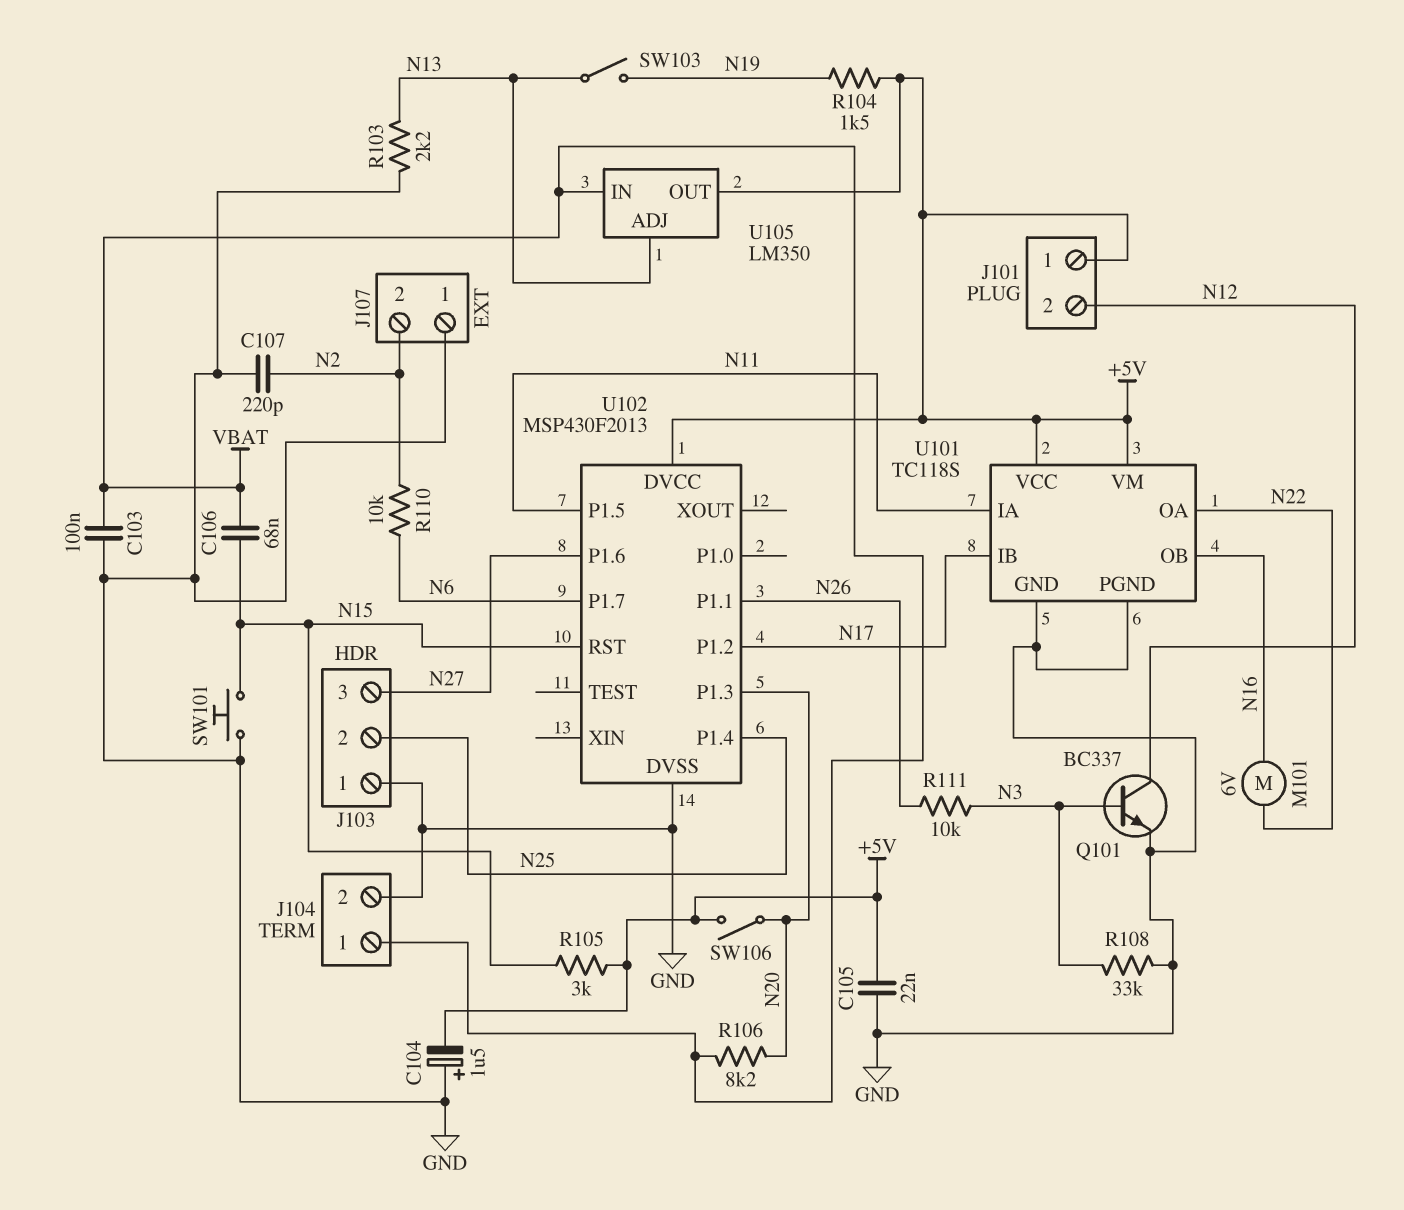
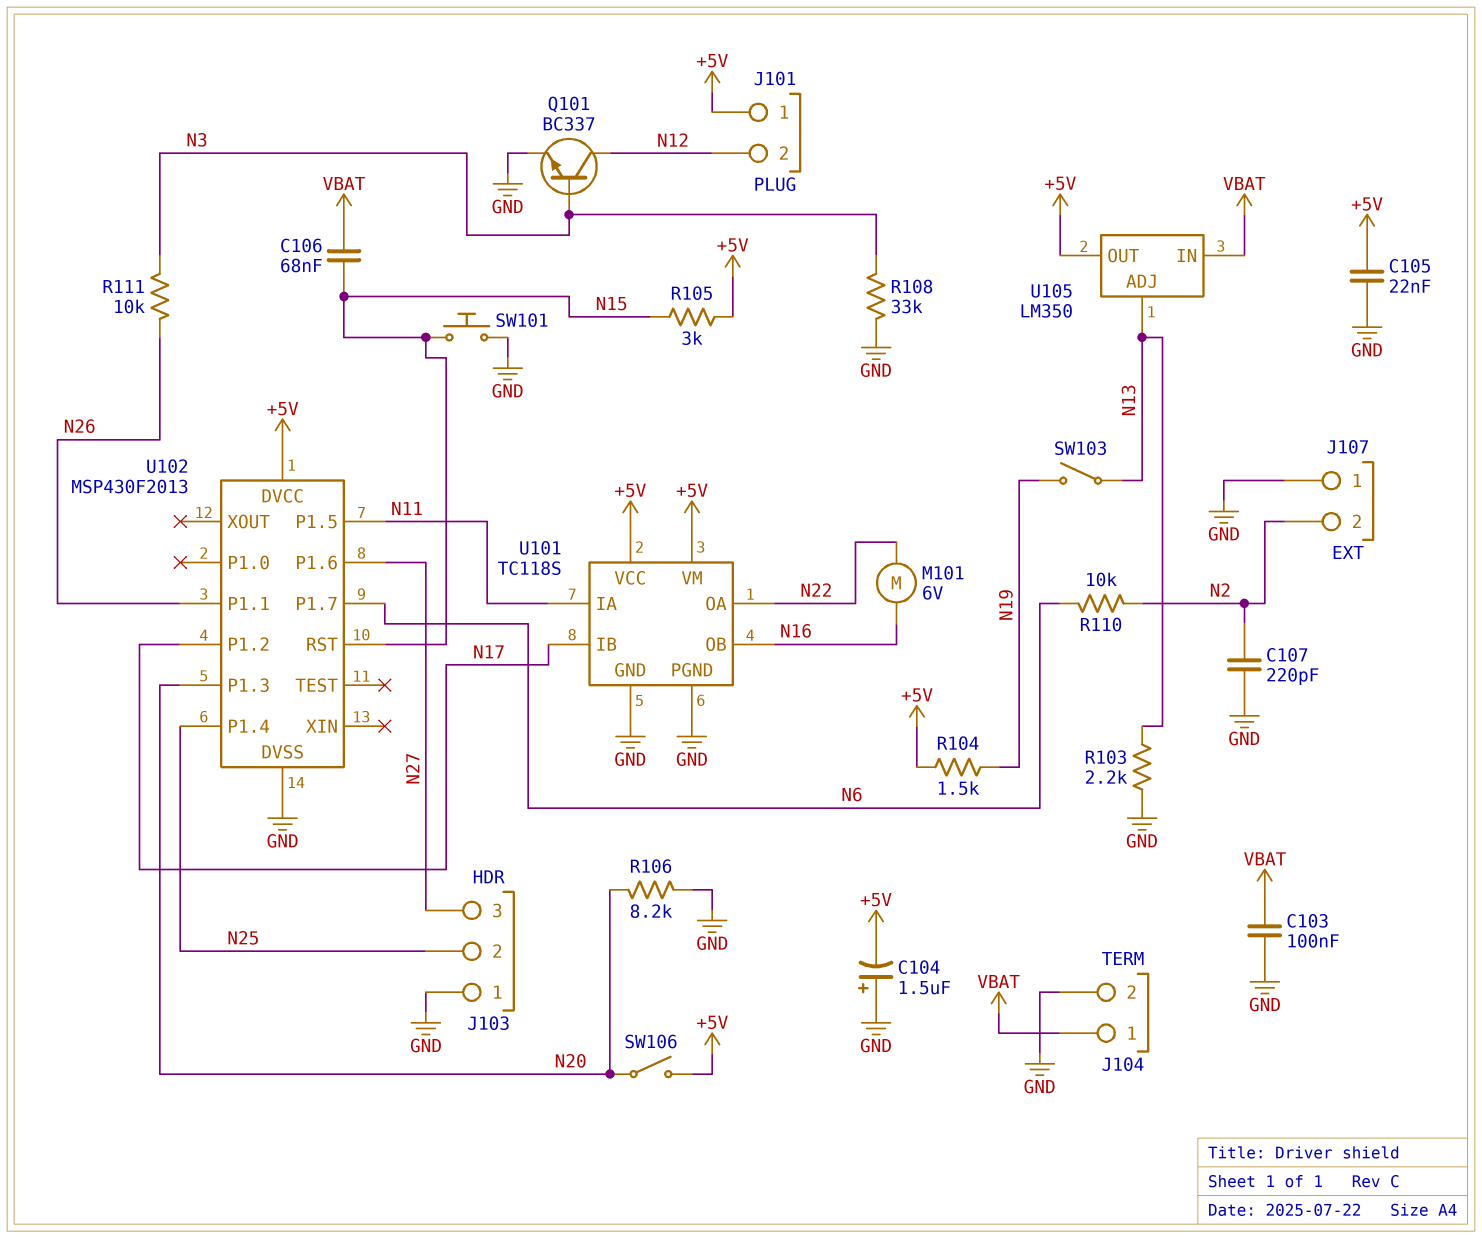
R106: 8.2k (N20, VBAT) -> 8.2k (GND, N20)

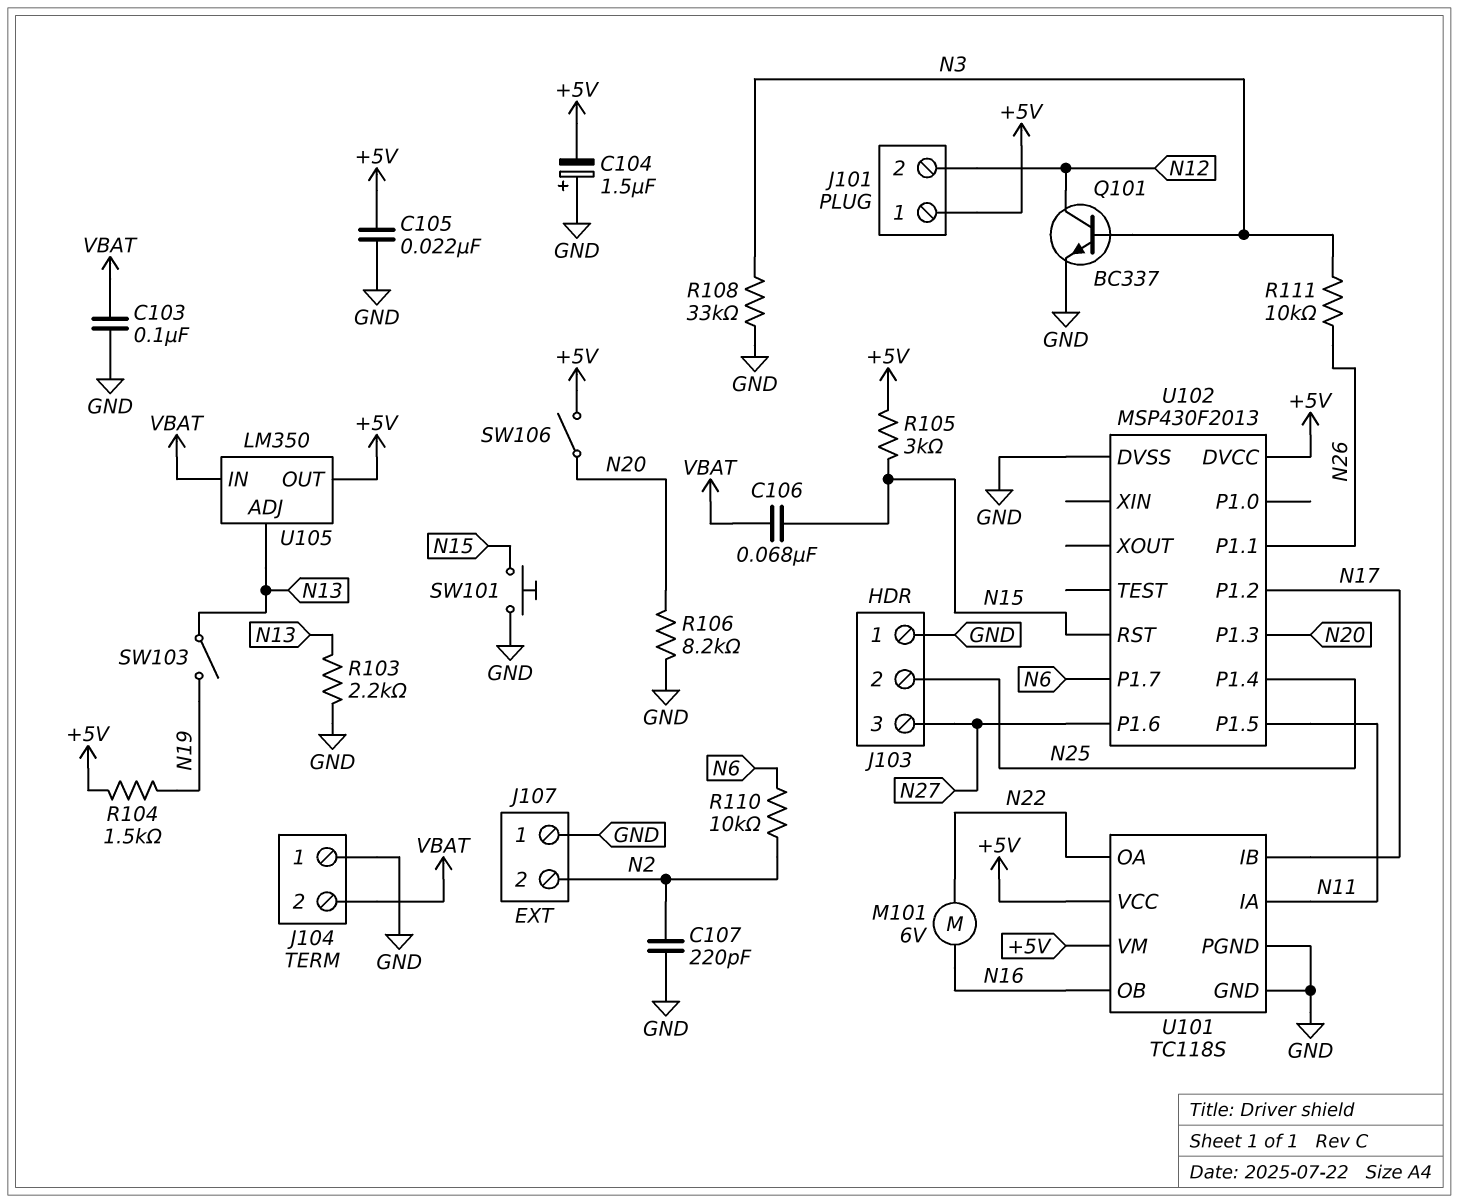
J104 pin 1: VBAT -> GND
J104 pin 2: GND -> VBAT

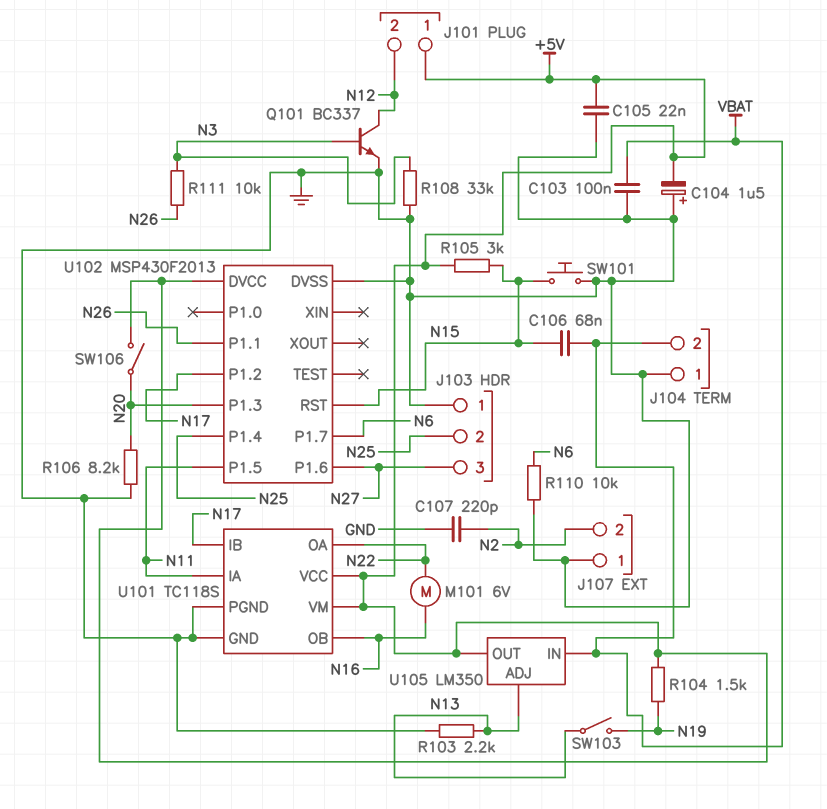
R110: 10k (N2, N6) -> 10k (GND, N6)

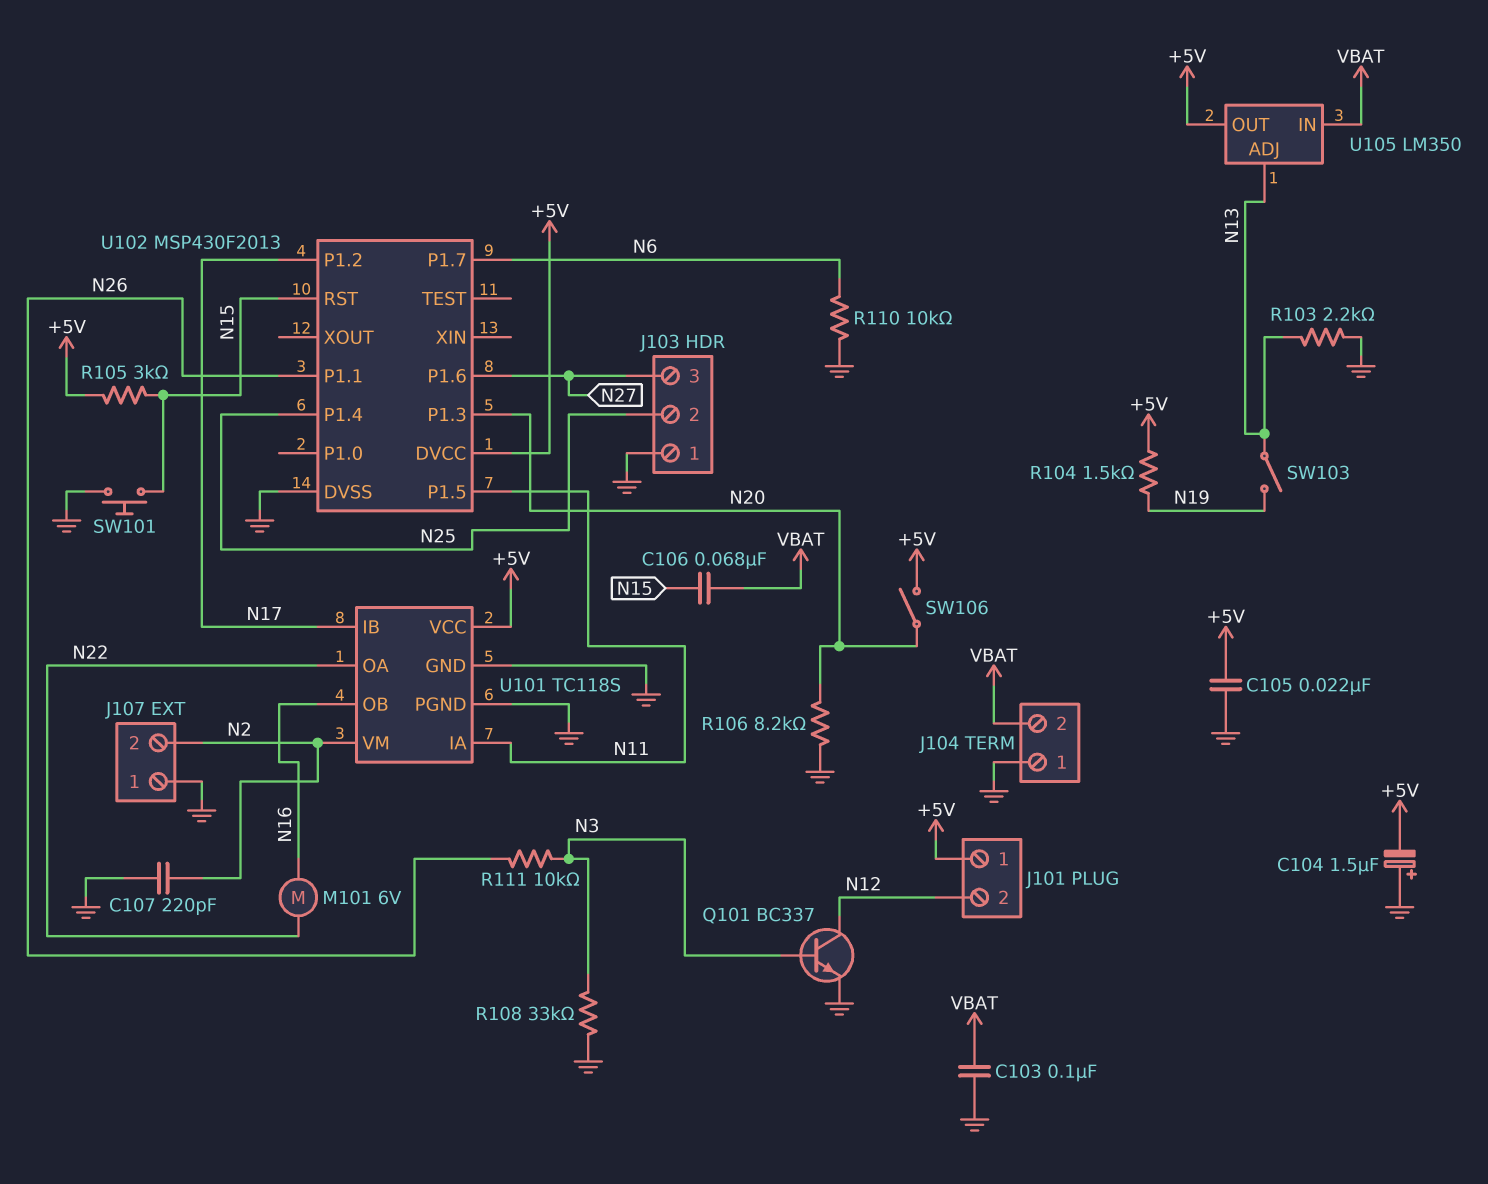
U101 pin VM: +5V -> N2

